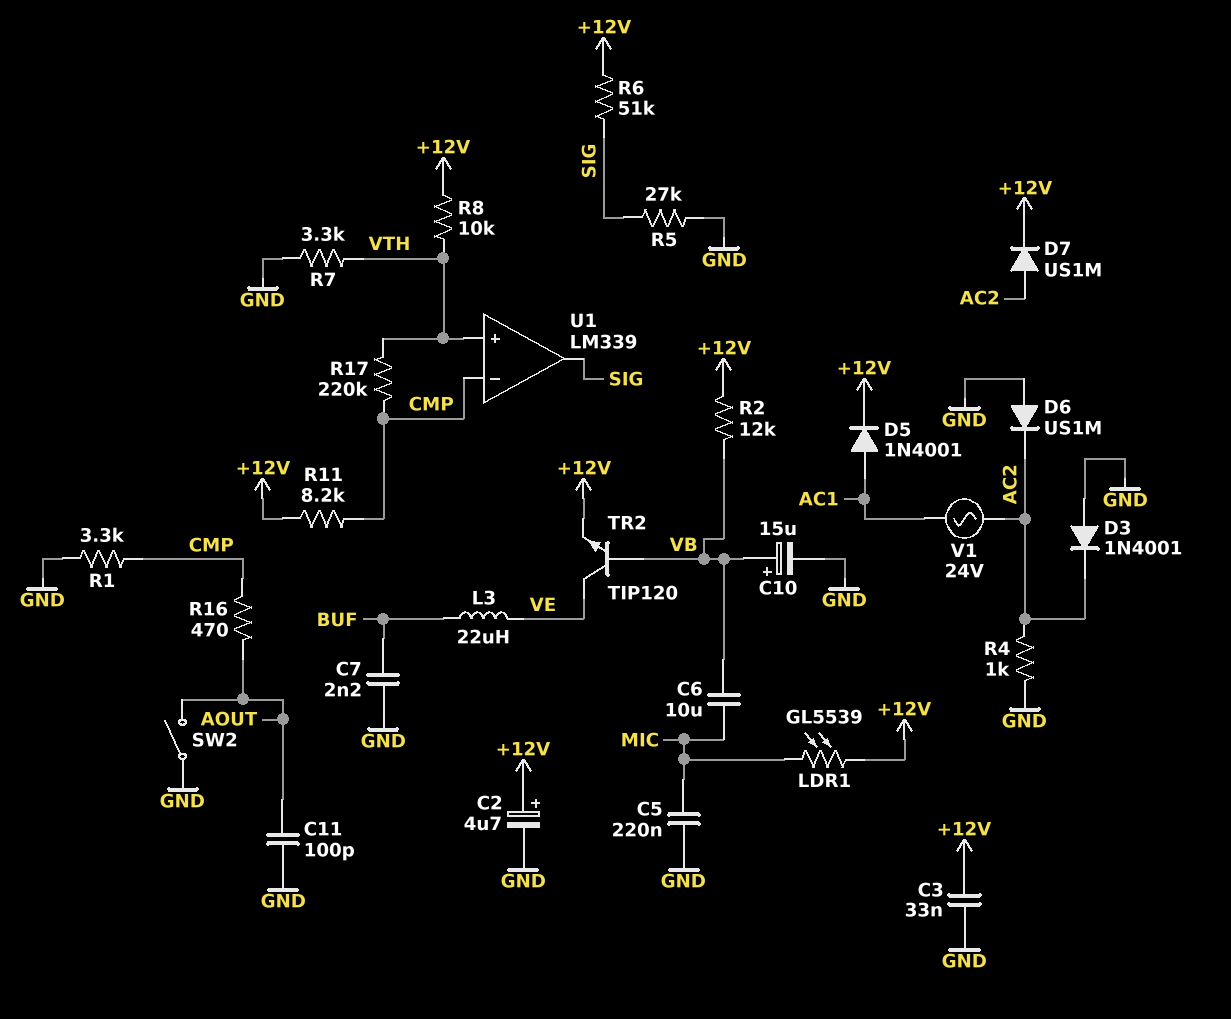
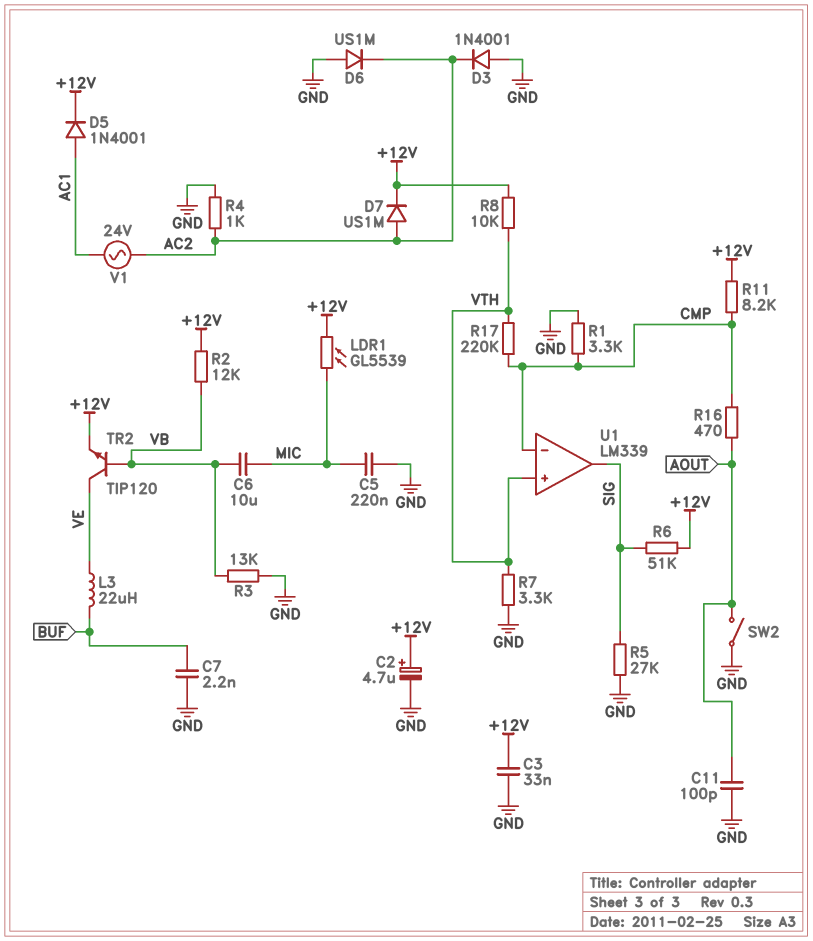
C10: 15uF (plus VB, minus GND) -> none
R3: none -> 13k (GND, VB)

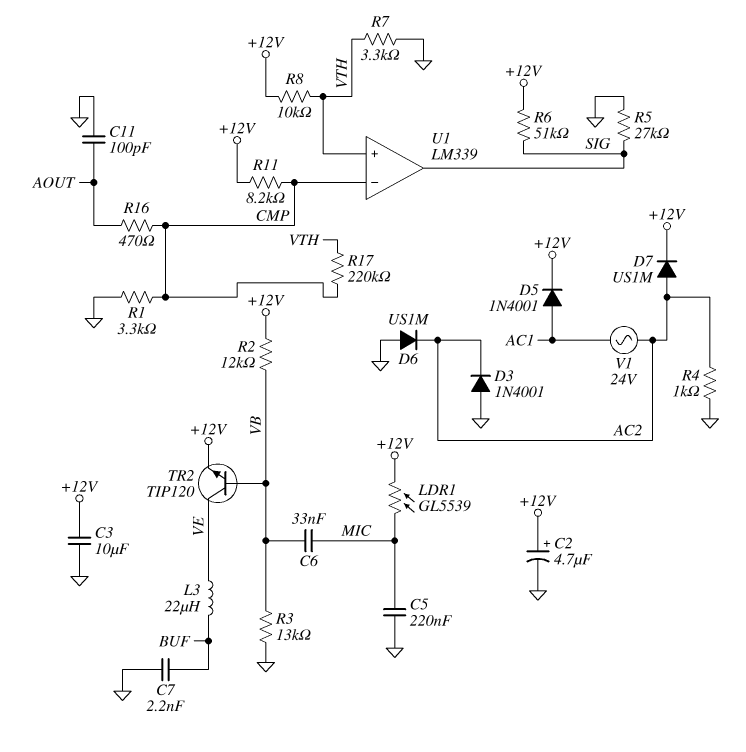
C3: 33nF (+12V, GND) -> 10uF (+12V, GND)
C6: 10uF (MIC, VB) -> 33nF (MIC, VB)
SW2: switch (AOUT, GND) -> none

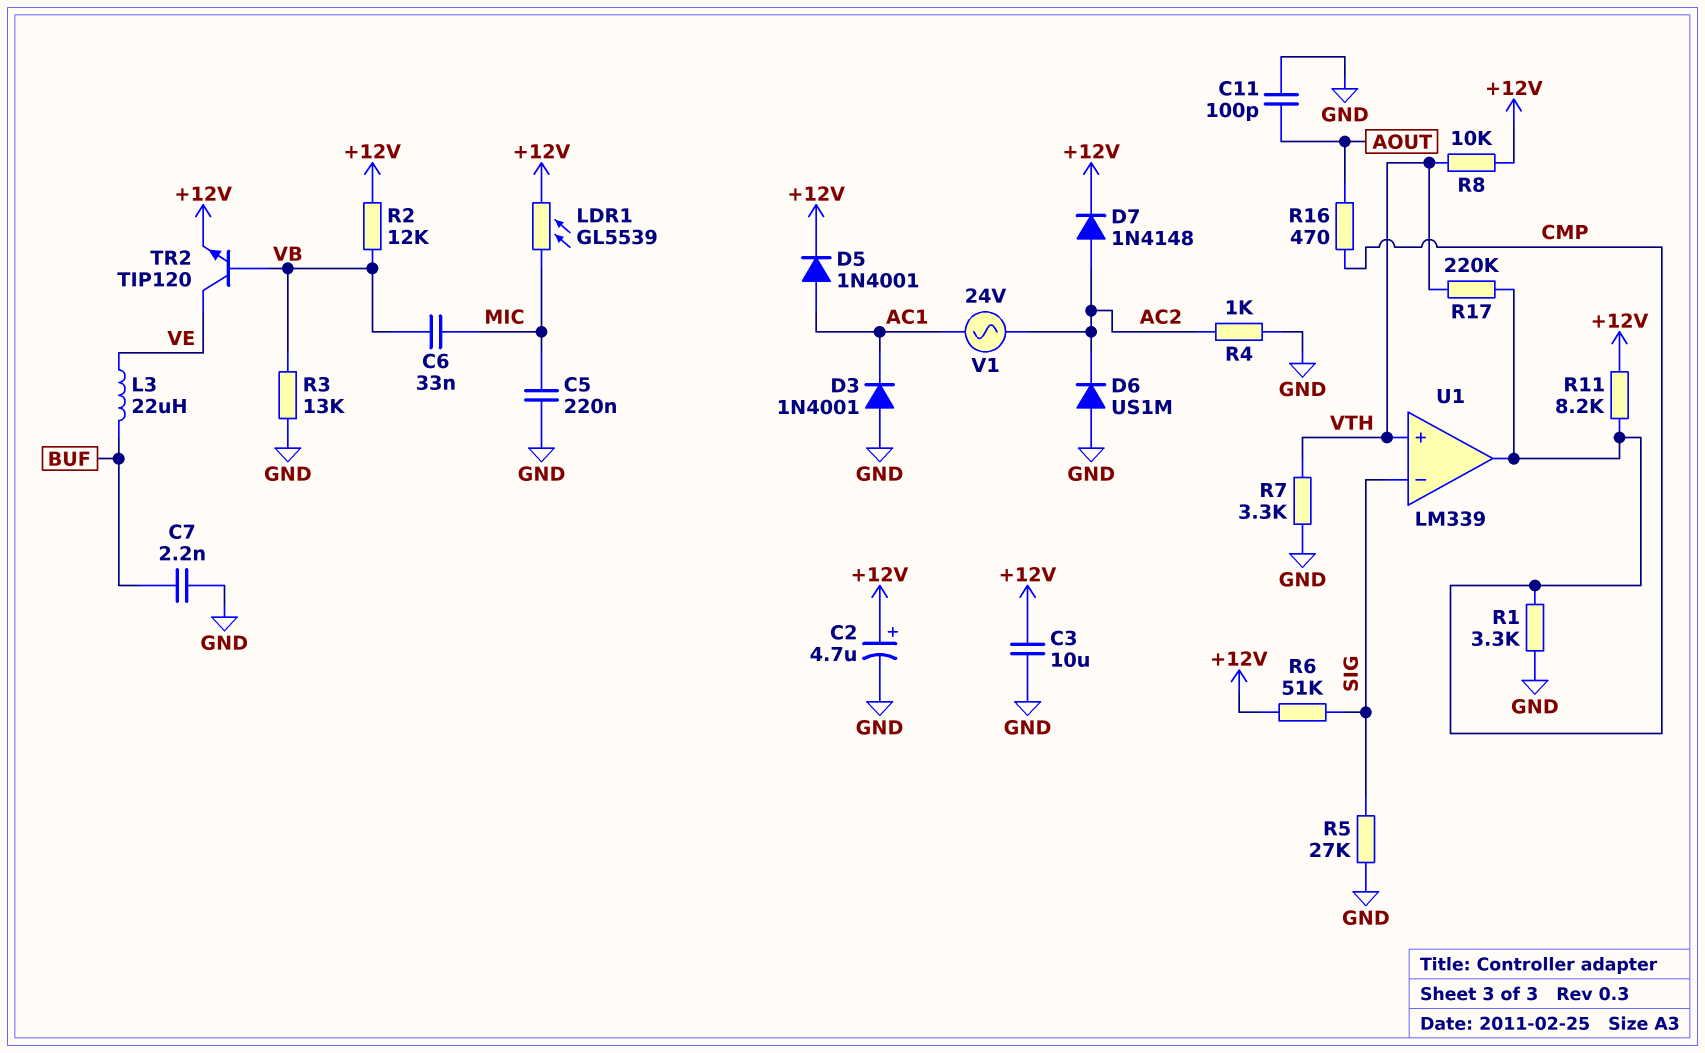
D3: diode 1N4001 (A GND, K AC2) -> diode 1N4001 (A GND, K AC1)
D7: diode US1M (A AC2, K +12V) -> diode 1N4148 (A AC2, K +12V)
U1 pin in-: CMP -> SIG
U1 pin out: SIG -> CMP

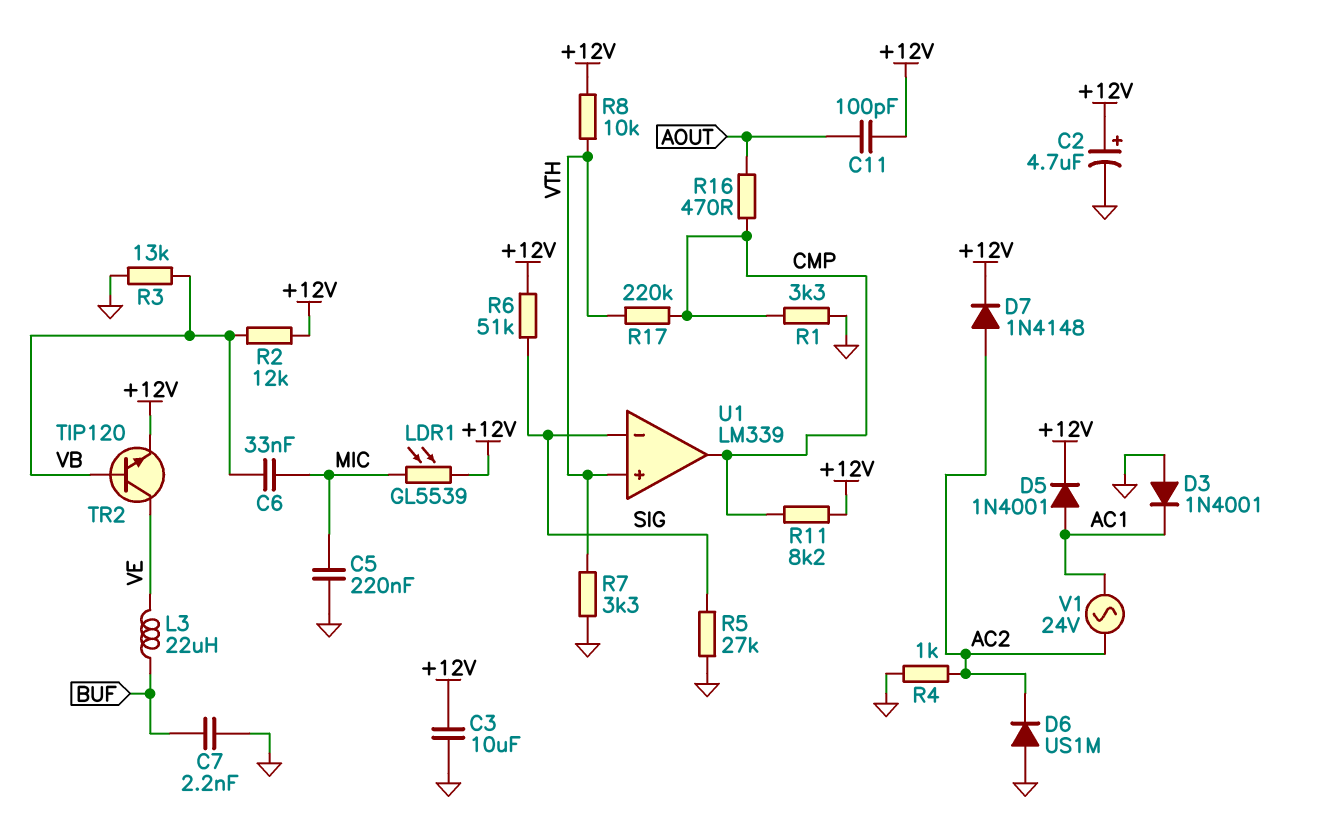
C11: 100pF (AOUT, GND) -> 100pF (+12V, AOUT)

